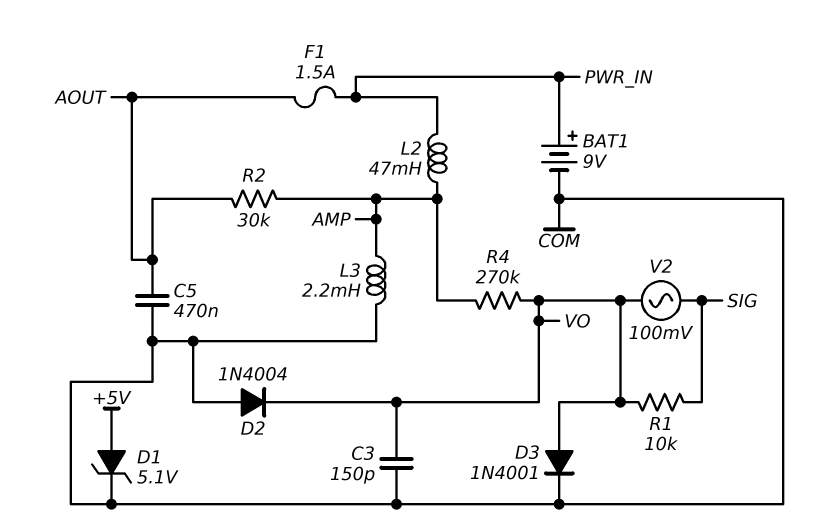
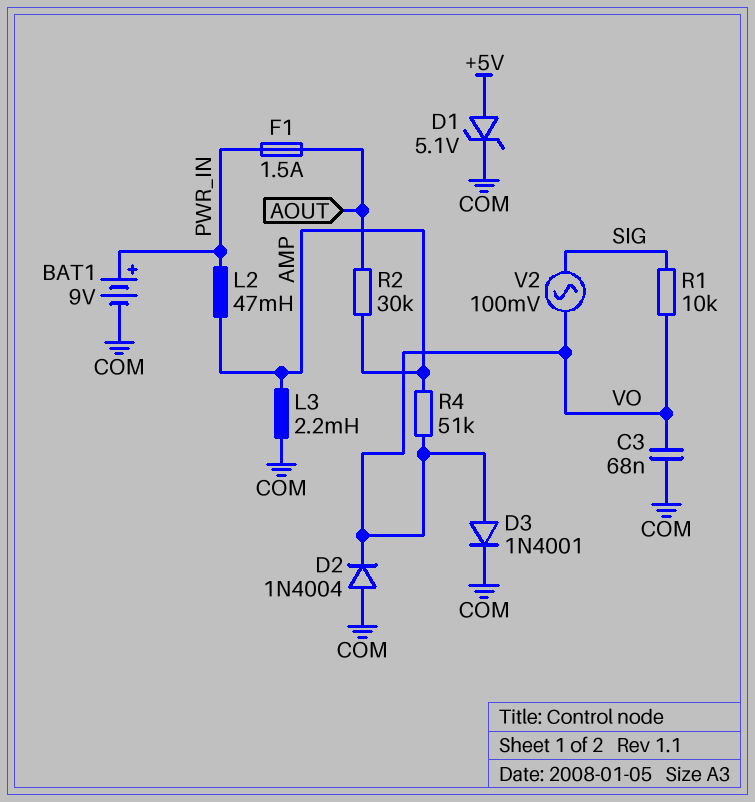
C3: 150pF (COM, VO) -> 68nF (COM, VO)
C5: 470nF (AOUT, COM) -> none
R4: 270k (AMP, VO) -> 51k (AMP, VO)

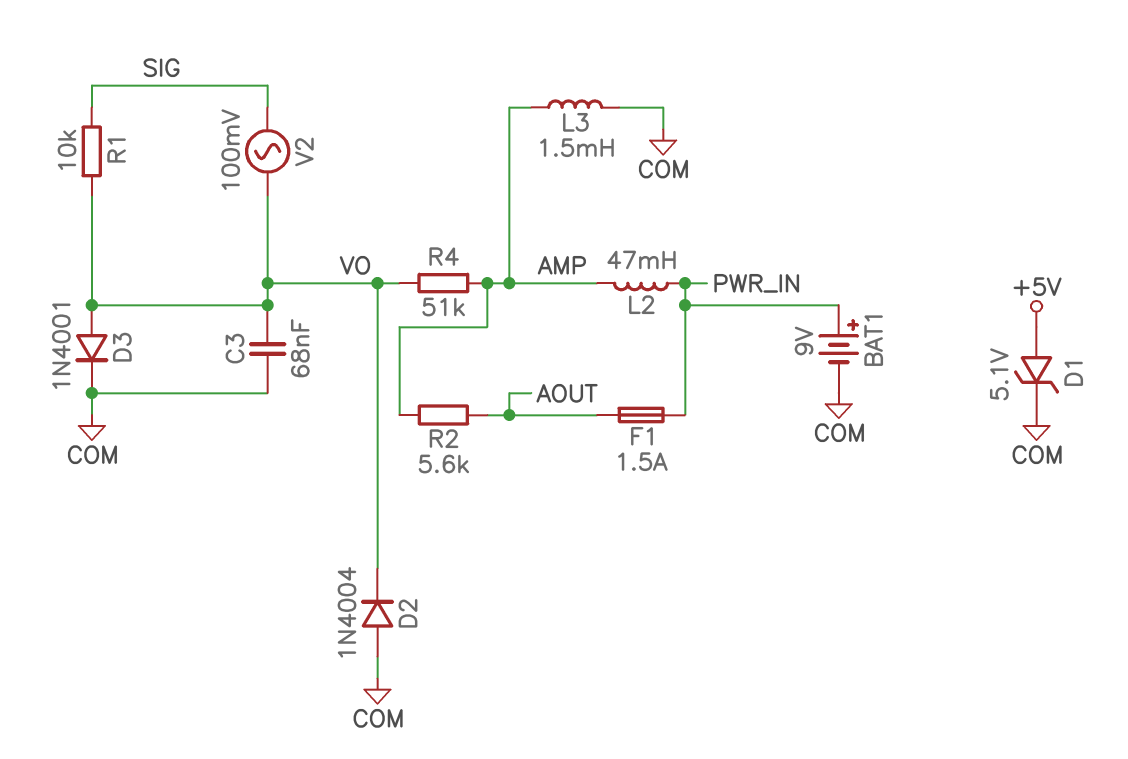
L3: 2.2mH (AMP, COM) -> 1.5mH (AMP, COM)
R2: 30k (AMP, AOUT) -> 5.6k (AMP, AOUT)

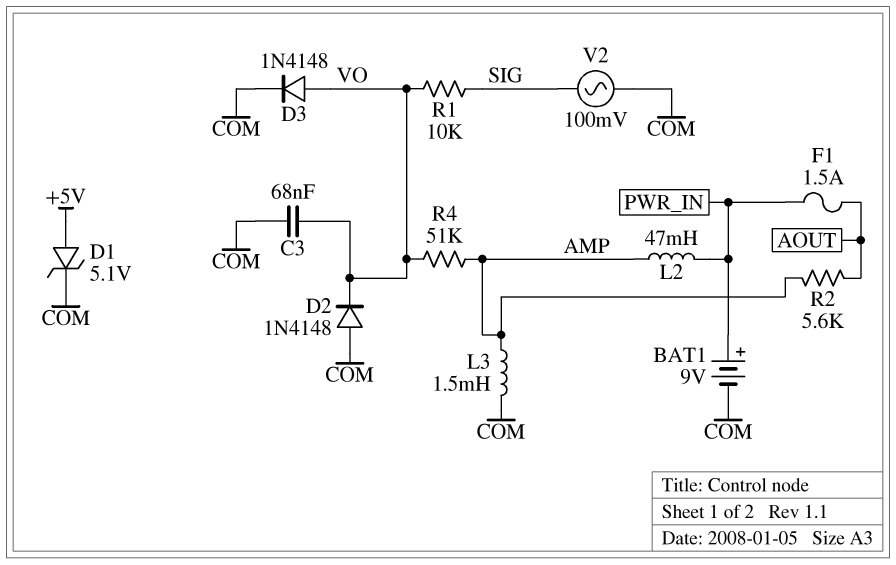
D2: diode 1N4004 (A COM, K VO) -> diode 1N4148 (A COM, K VO)
D3: diode 1N4001 (A VO, K COM) -> diode 1N4148 (A VO, K COM)
V2: AC 100mV (SIG, VO) -> AC 100mV (COM, SIG)

